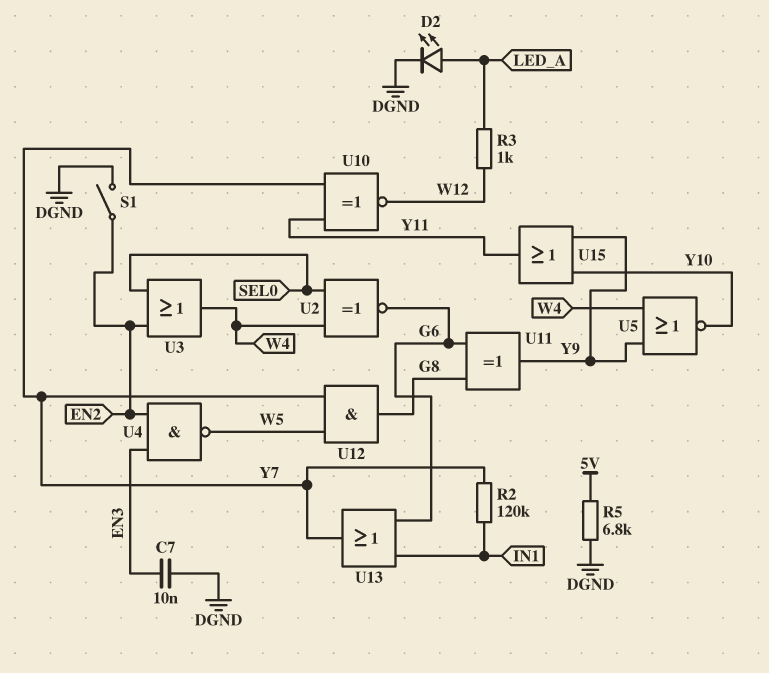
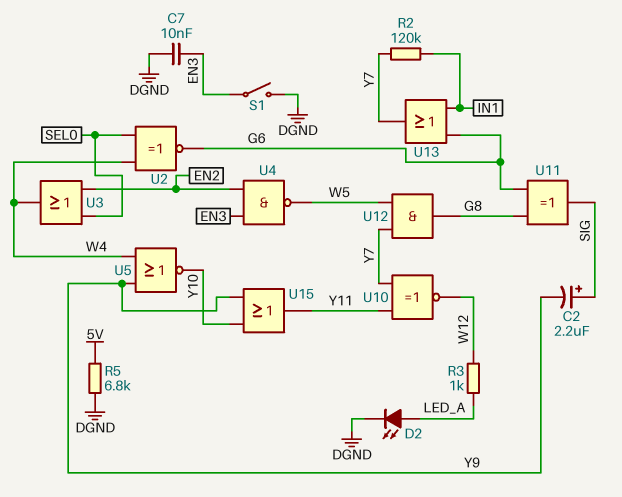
C2: none -> 2.2uF (plus SIG, minus Y9)
S1: switch (DGND, EN2) -> switch (DGND, EN3)
U11: XOR (in G6, in G8, out Y9) -> XOR (in G6, in G8, out SIG)

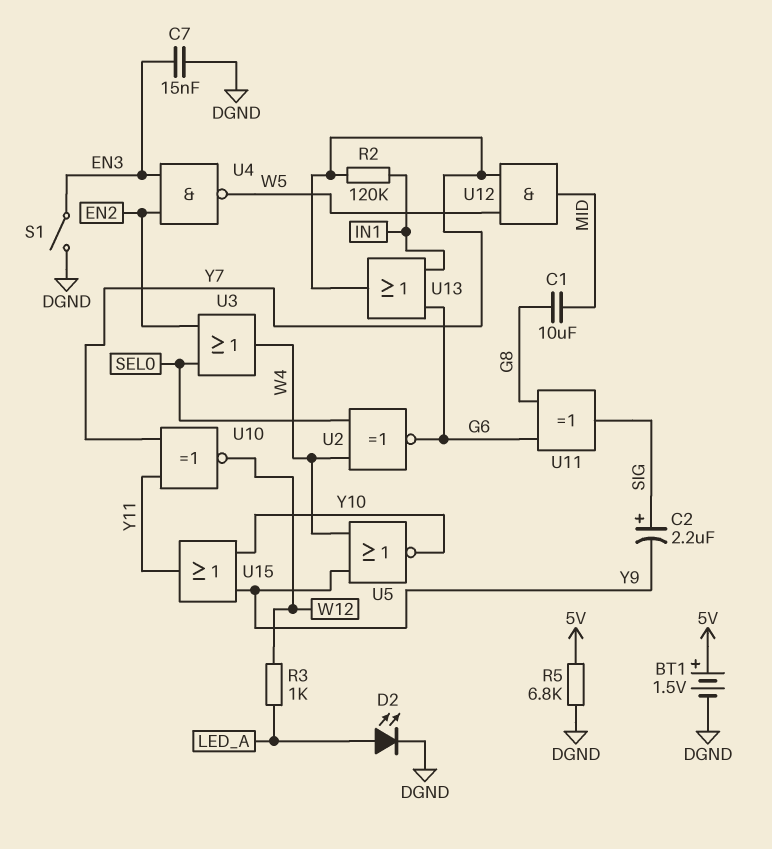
BT1: none -> 1.5V (plus 5V, minus DGND)
C1: none -> 10uF (G8, MID)
C7: 10nF (DGND, EN3) -> 15nF (DGND, EN3)
U12: AND (in W5, in Y7, out G8) -> AND (in W5, in Y7, out MID)

